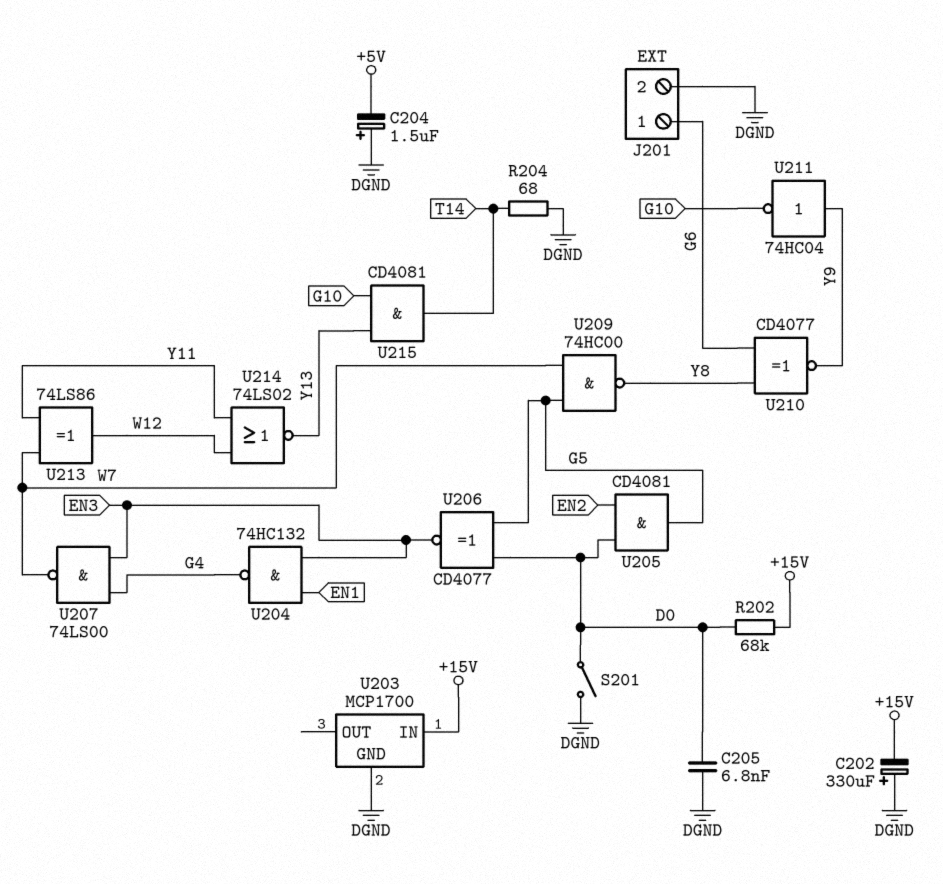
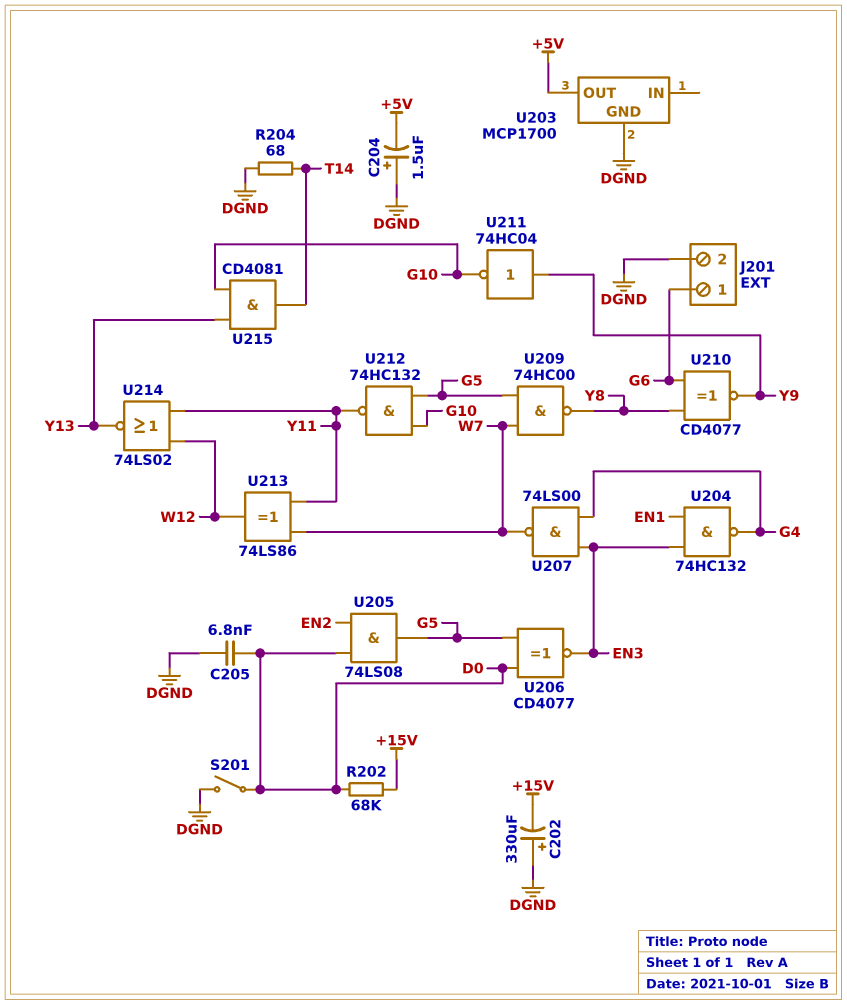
U203 pin IN: +15V -> none
U203 pin OUT: none -> +5V
U205: AND CD4081 (in D0, in EN2, out G5) -> AND 74LS08 (in D0, in EN2, out G5)
U212: none -> NAND 74HC132 (in G5, in G10, out Y11)

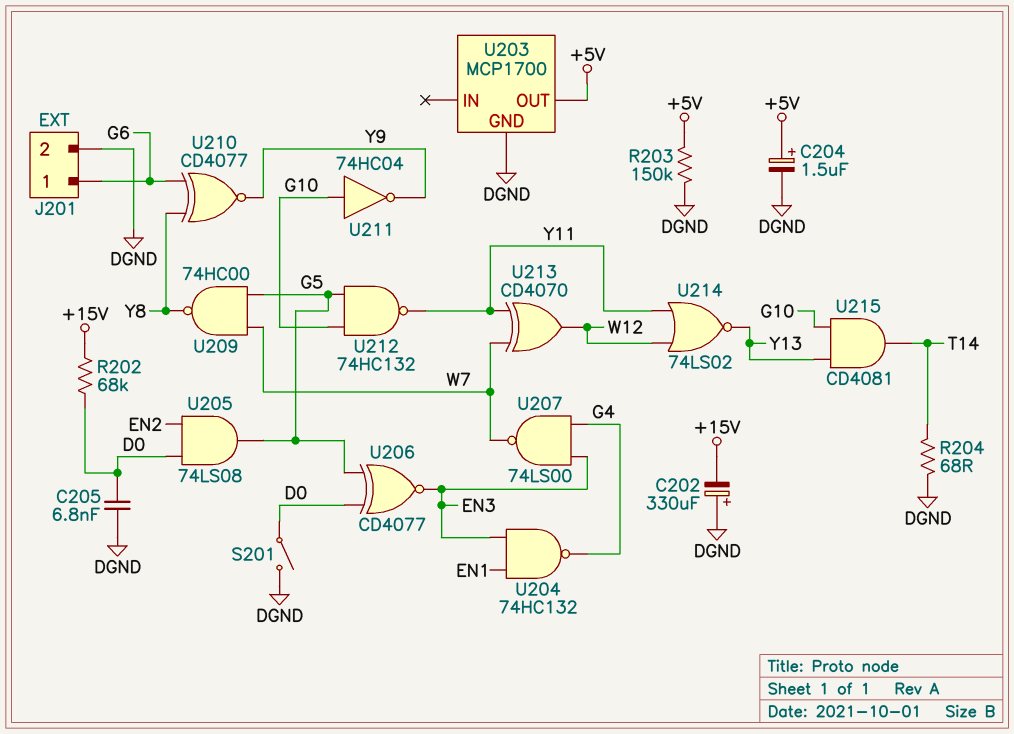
C204: 1.5uF (plus DGND, minus +5V) -> 1.5uF (plus +5V, minus DGND)
R203: none -> 150k (+5V, DGND)
U211: NOT 74HC04 (in Y9, out G10) -> NOT 74HC04 (in G10, out Y9)
U213: XOR 74LS86 (in W7, in Y11, out W12) -> XOR CD4070 (in W7, in Y11, out W12)

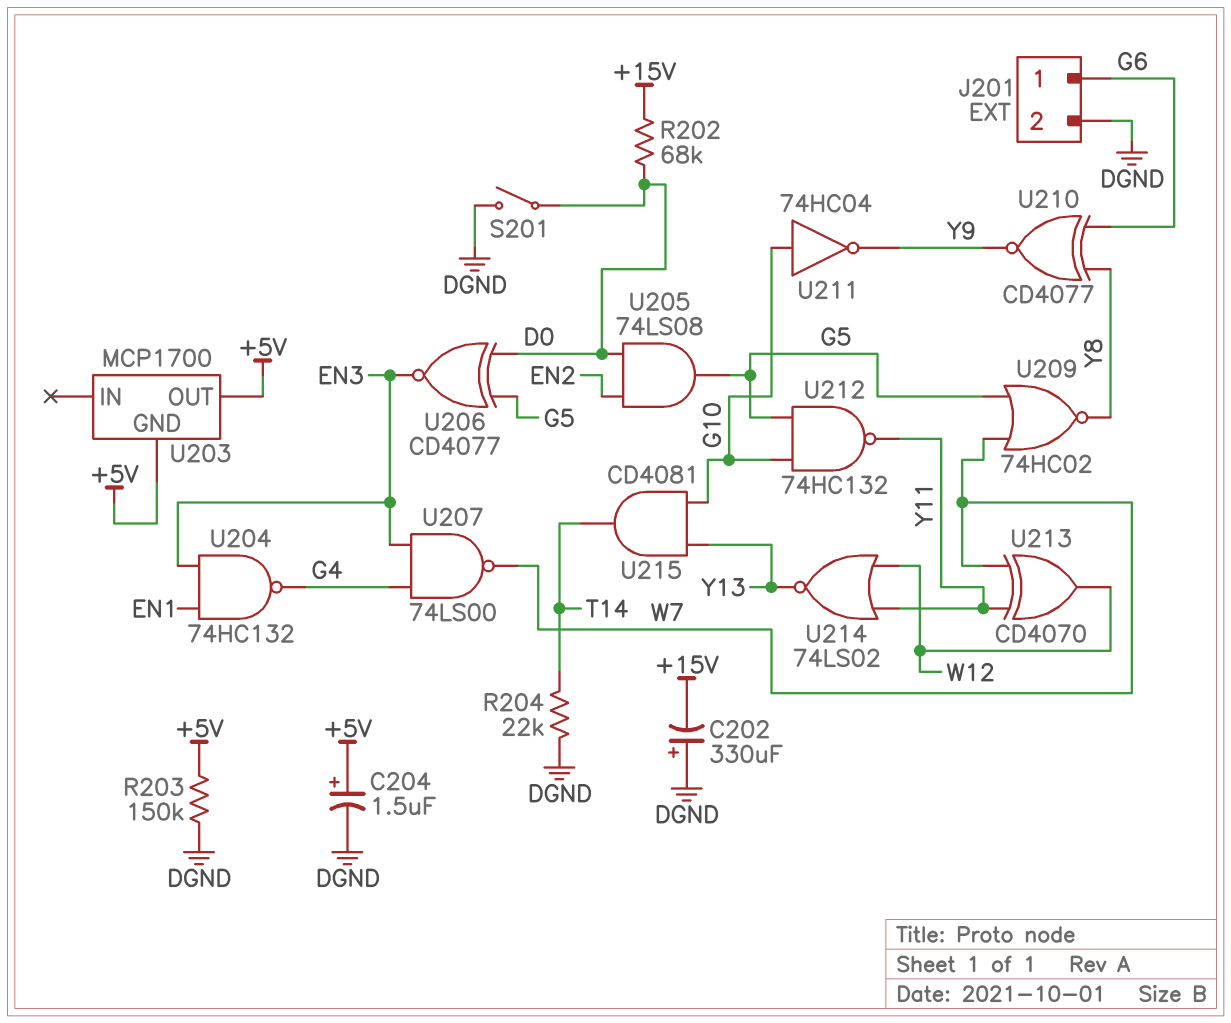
C205: 6.8nF (D0, DGND) -> none
R204: 68 (DGND, T14) -> 22k (DGND, T14)
U203 pin GND: DGND -> +5V
U209: NAND 74HC00 (in G5, in W7, out Y8) -> NOR 74HC02 (in G5, in W7, out Y8)

